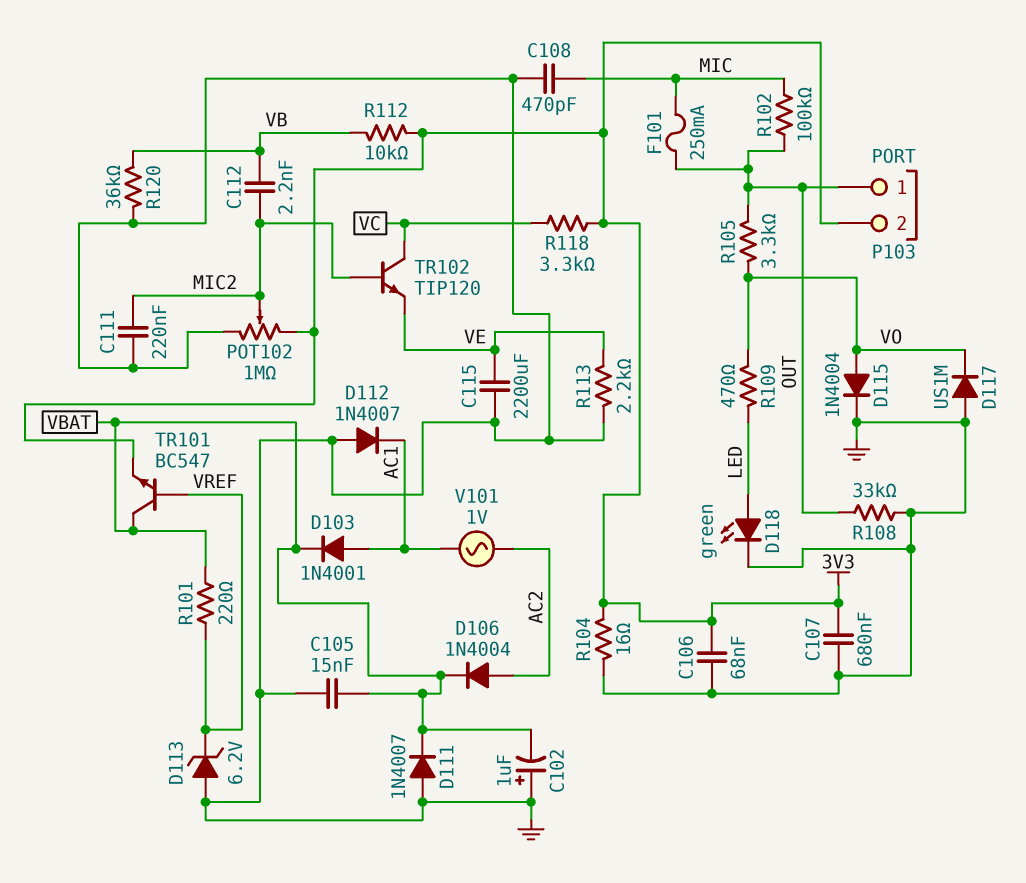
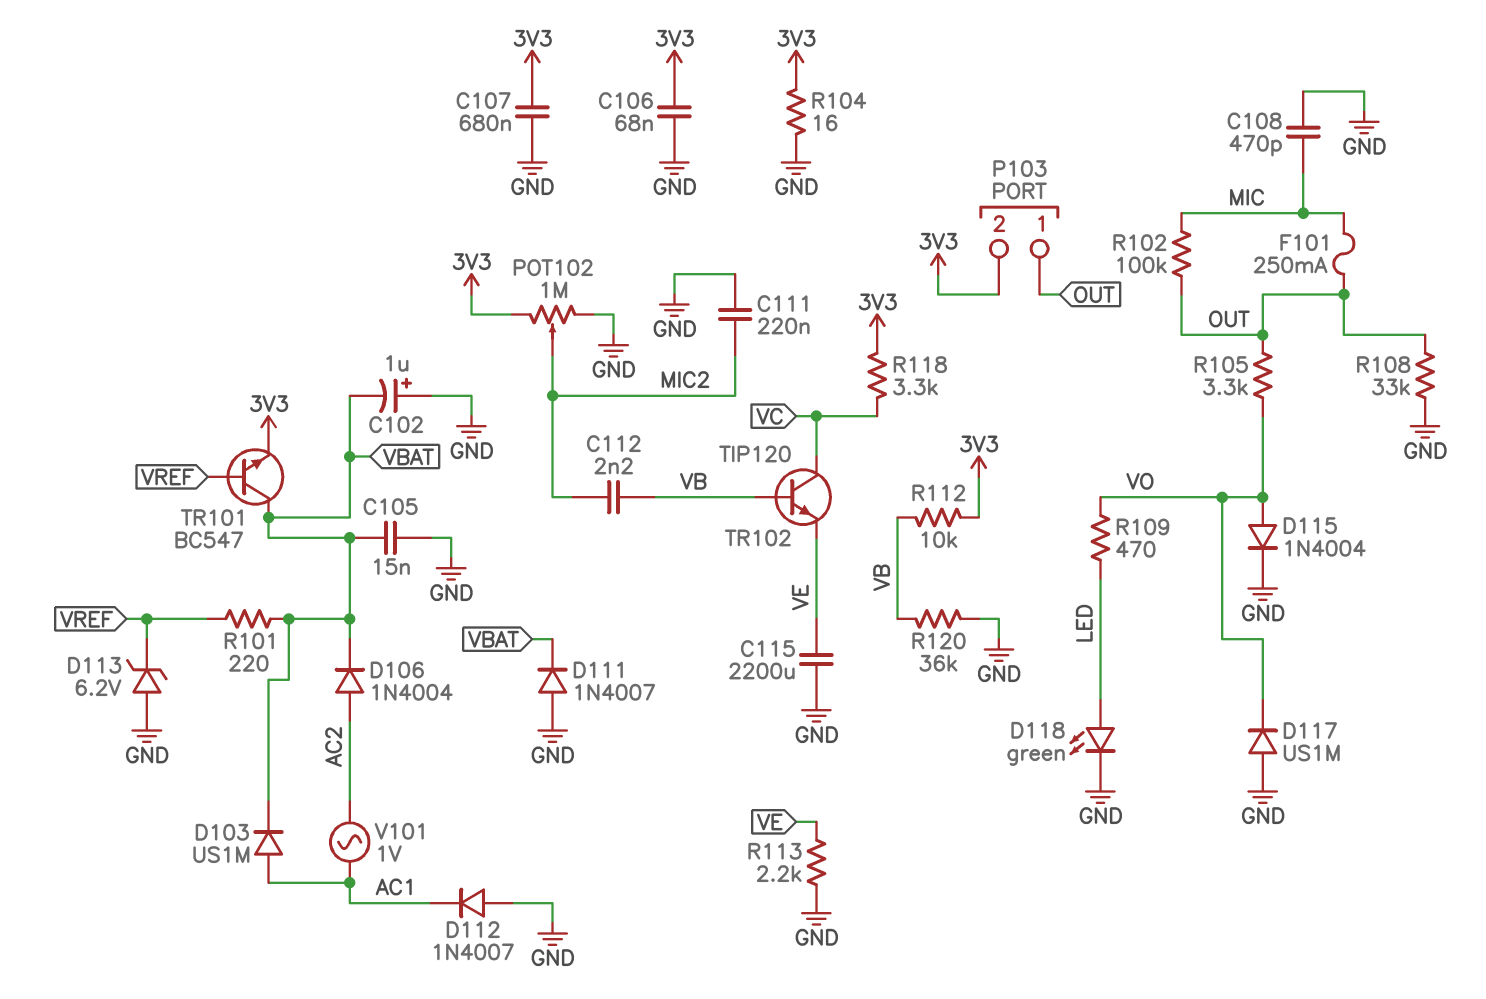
D103: diode 1N4001 (A AC1, K VBAT) -> diode US1M (A AC1, K VBAT)
TR102: NPN TIP120 (B MIC2, C VC, E VE) -> NPN TIP120 (B VB, C VC, E VE)

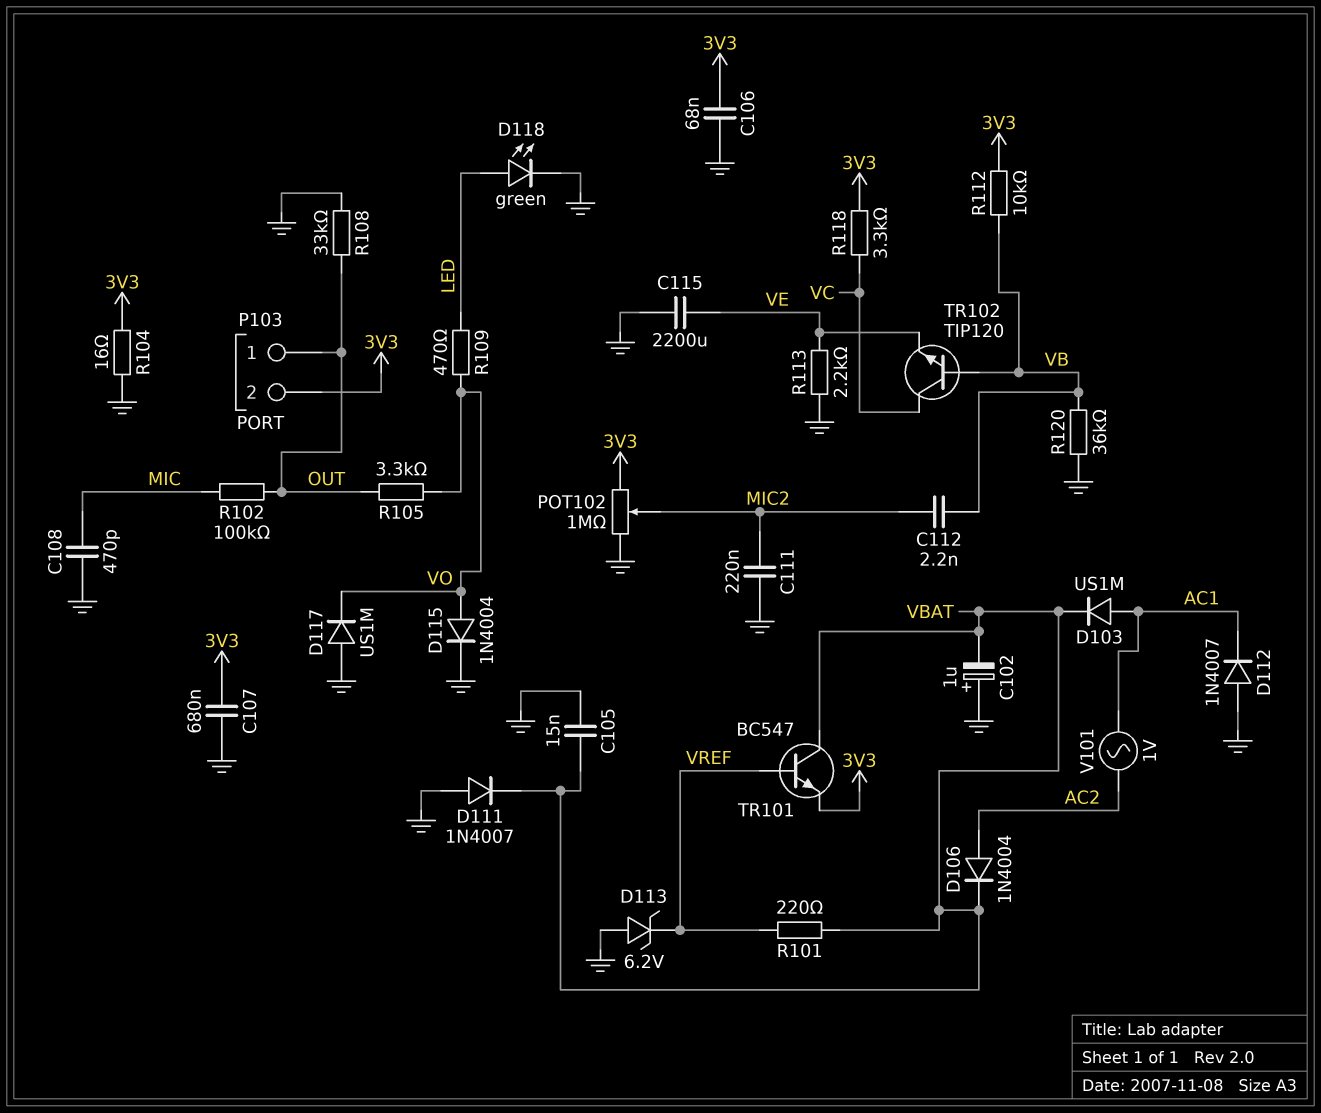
F101: 250mA (MIC, OUT) -> none

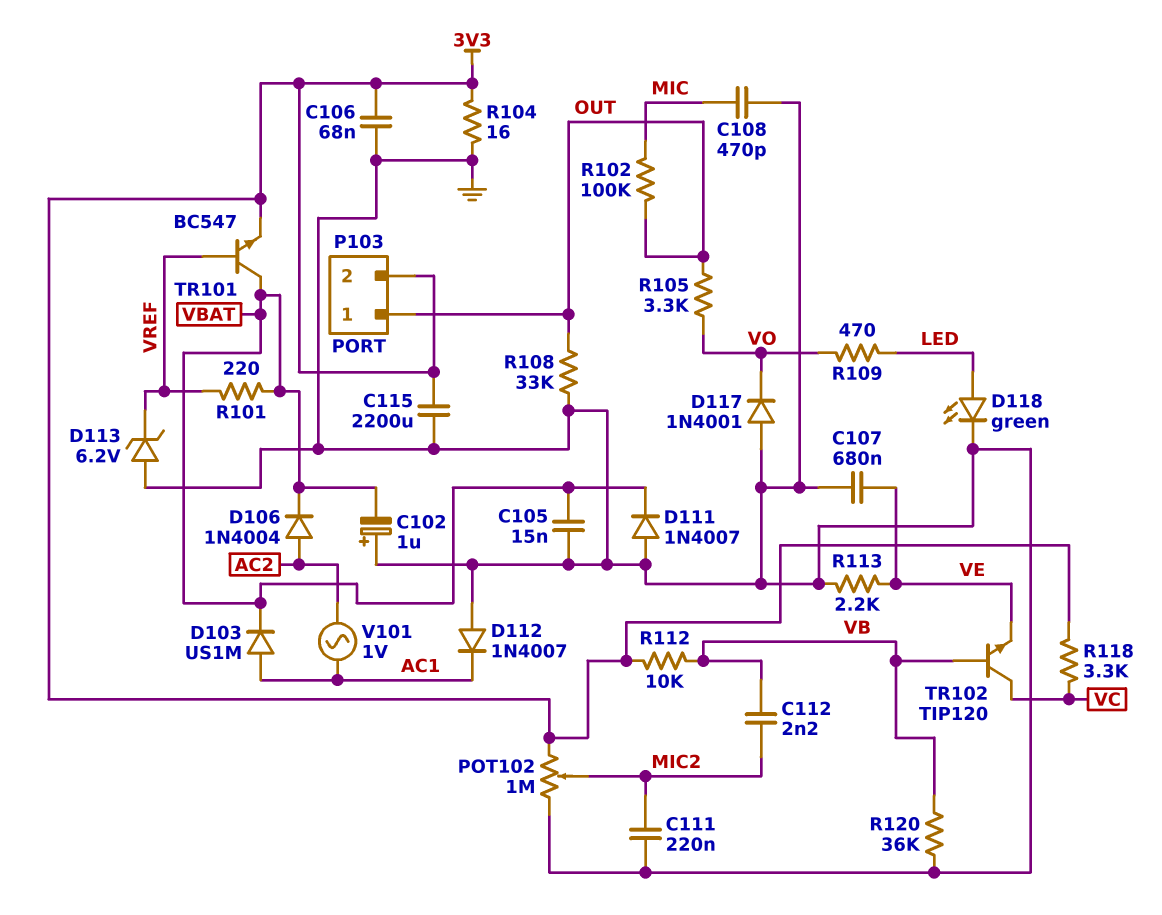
C107: 680nF (3V3, GND) -> 680nF (GND, VE)
C115: 2200uF (GND, VE) -> 2200uF (3V3, GND)
D115: diode 1N4004 (A VO, K GND) -> none
D117: diode US1M (A GND, K VO) -> diode 1N4001 (A GND, K VO)

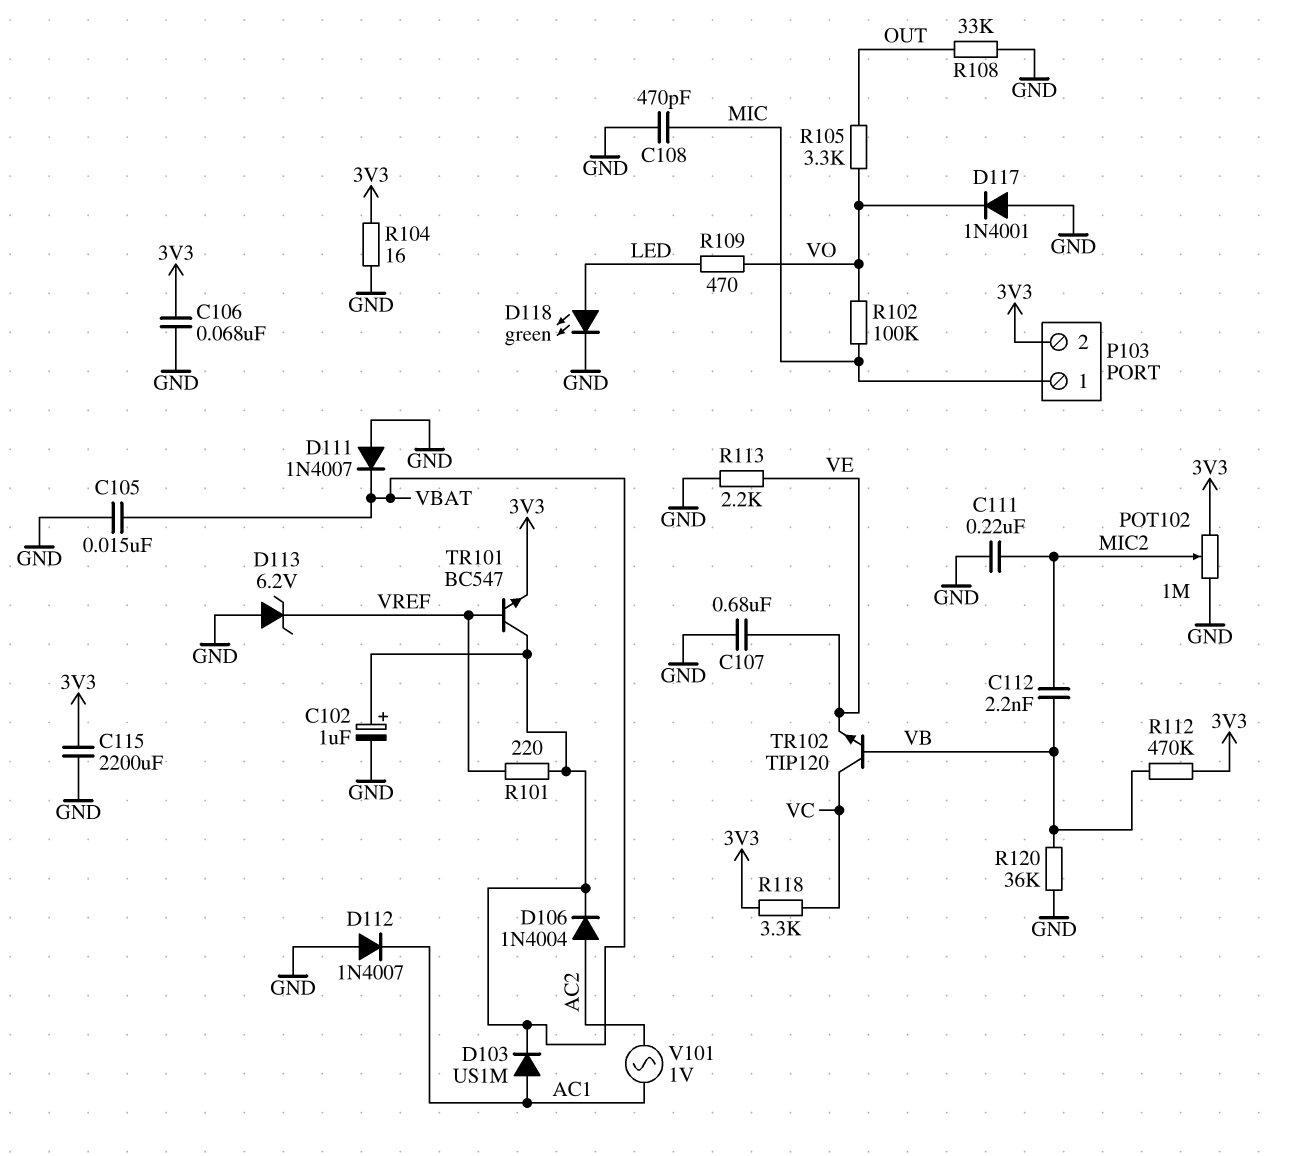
C102: 1uF (plus GND, minus VBAT) -> 1uF (plus VBAT, minus GND)
P103 pin 1: OUT -> MIC
R102: 100k (MIC, OUT) -> 100k (MIC, VO)
R112: 10k (3V3, VB) -> 470k (3V3, VB)

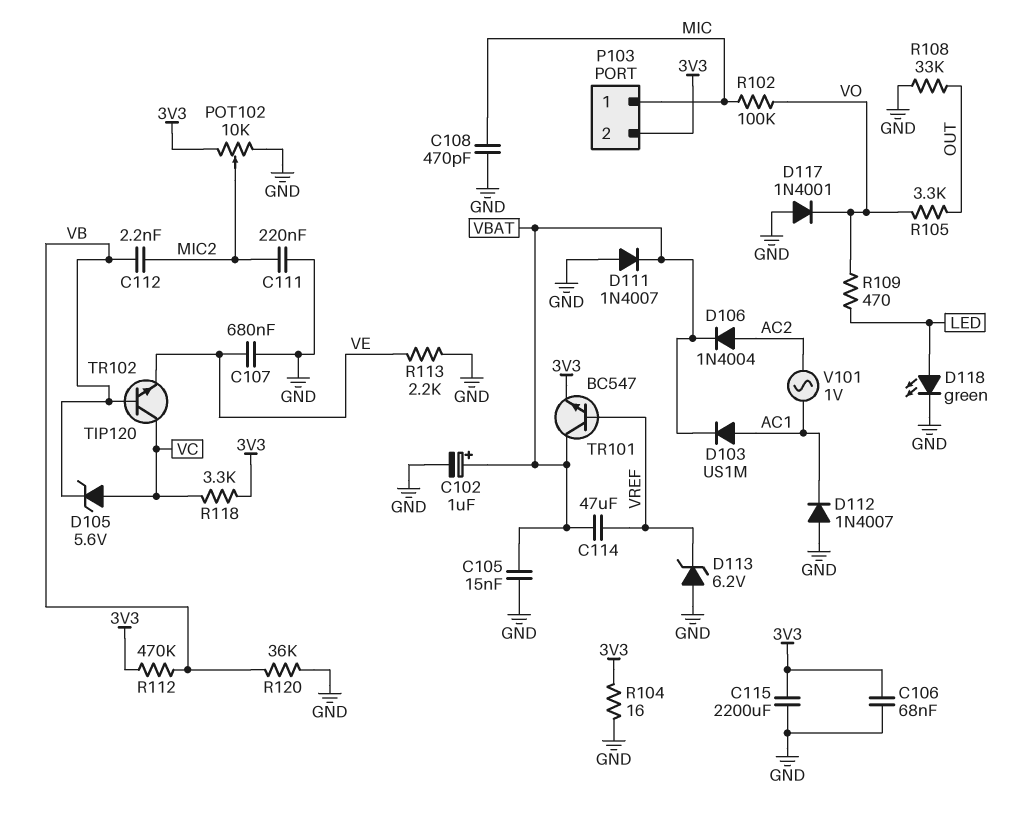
C114: none -> 47uF (VBAT, VREF)
D105: none -> zener 5.6V (A VC, K VB)
POT102: 1M (3V3, GND, wiper MIC2) -> 10k (3V3, GND, wiper MIC2)
R101: 220 (VBAT, VREF) -> none

